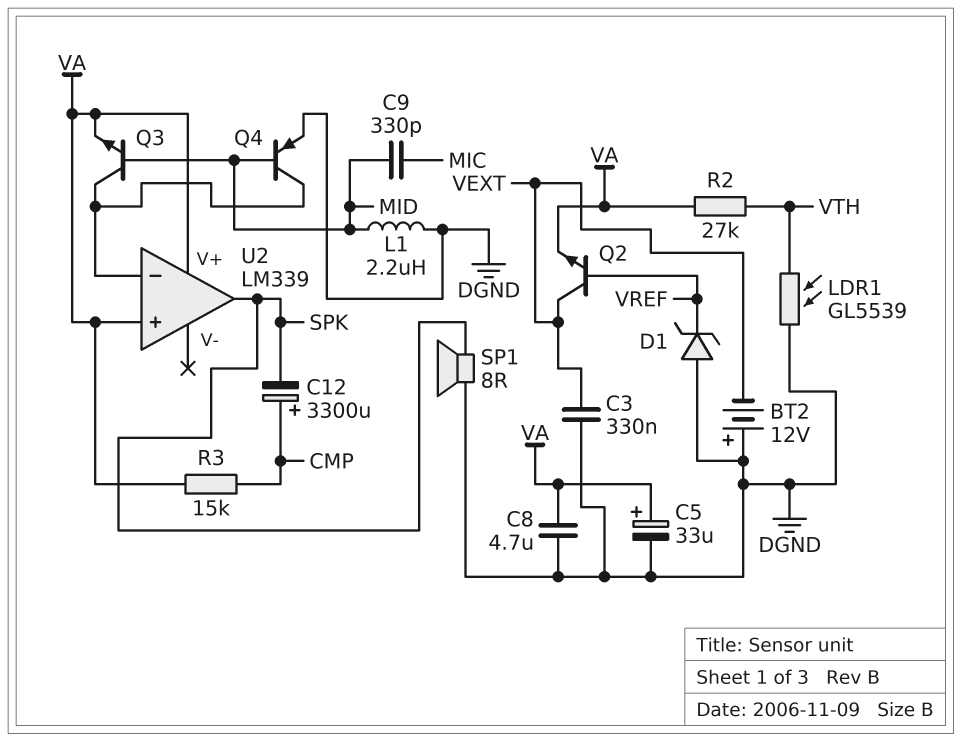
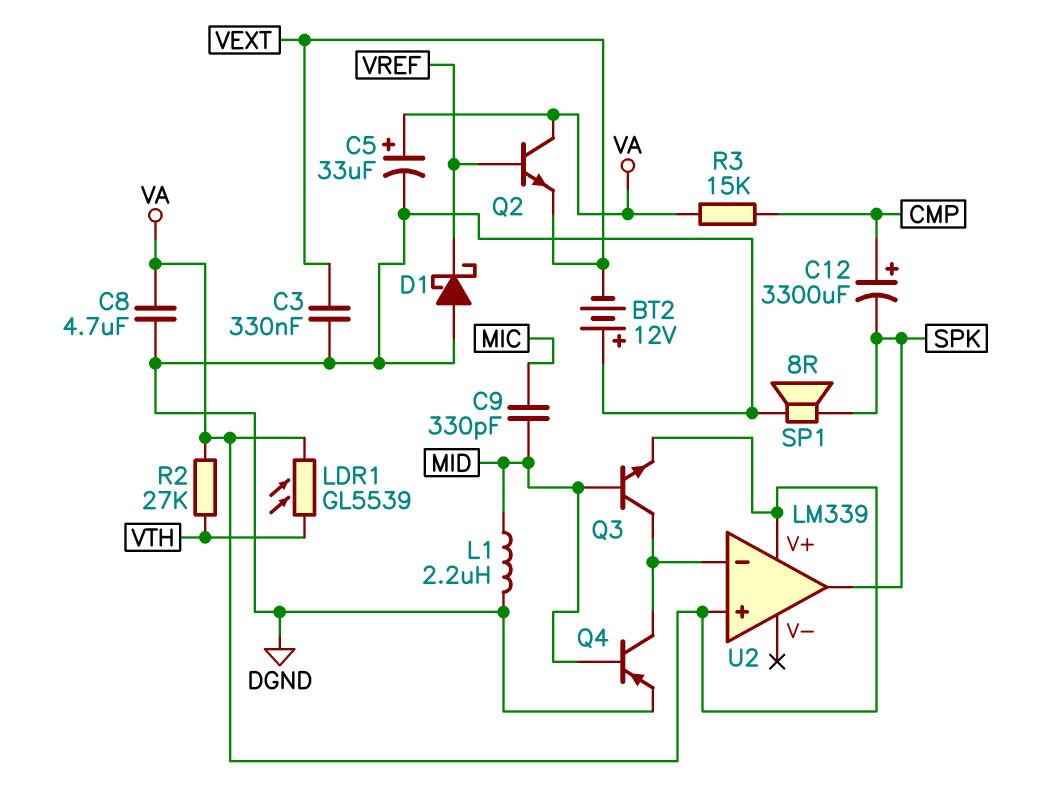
D1: zener (A DGND, K VREF) -> schottky (A DGND, K VREF)
LDR1: GL5539 (DGND, VTH) -> GL5539 (VA, VTH)
Q2: NPN (B VREF, C VEXT, E VA) -> NPN (B VREF, C VA, E VEXT)

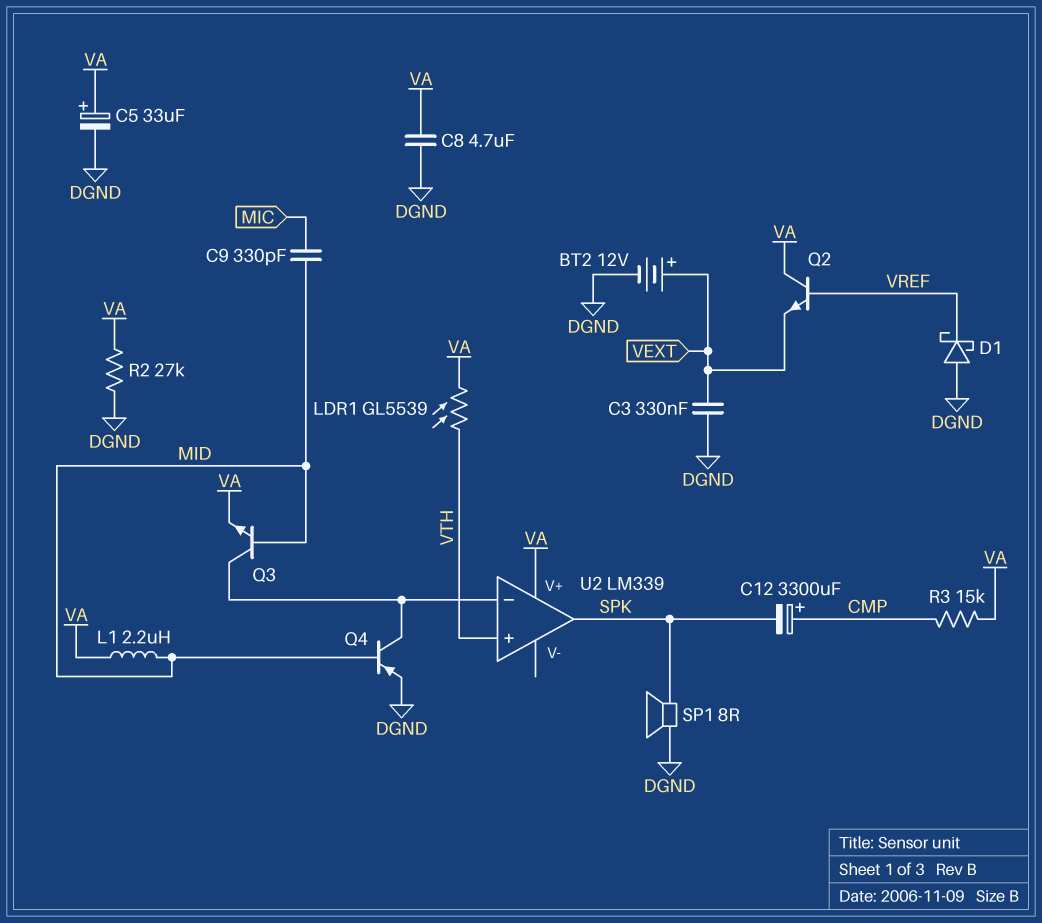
BT2: 12V (plus DGND, minus VEXT) -> 12V (plus VEXT, minus DGND)
L1: 2.2uH (DGND, MID) -> 2.2uH (MID, VA)
R2: 27k (VA, VTH) -> 27k (DGND, VA)
U2 pin in+: VA -> VTH

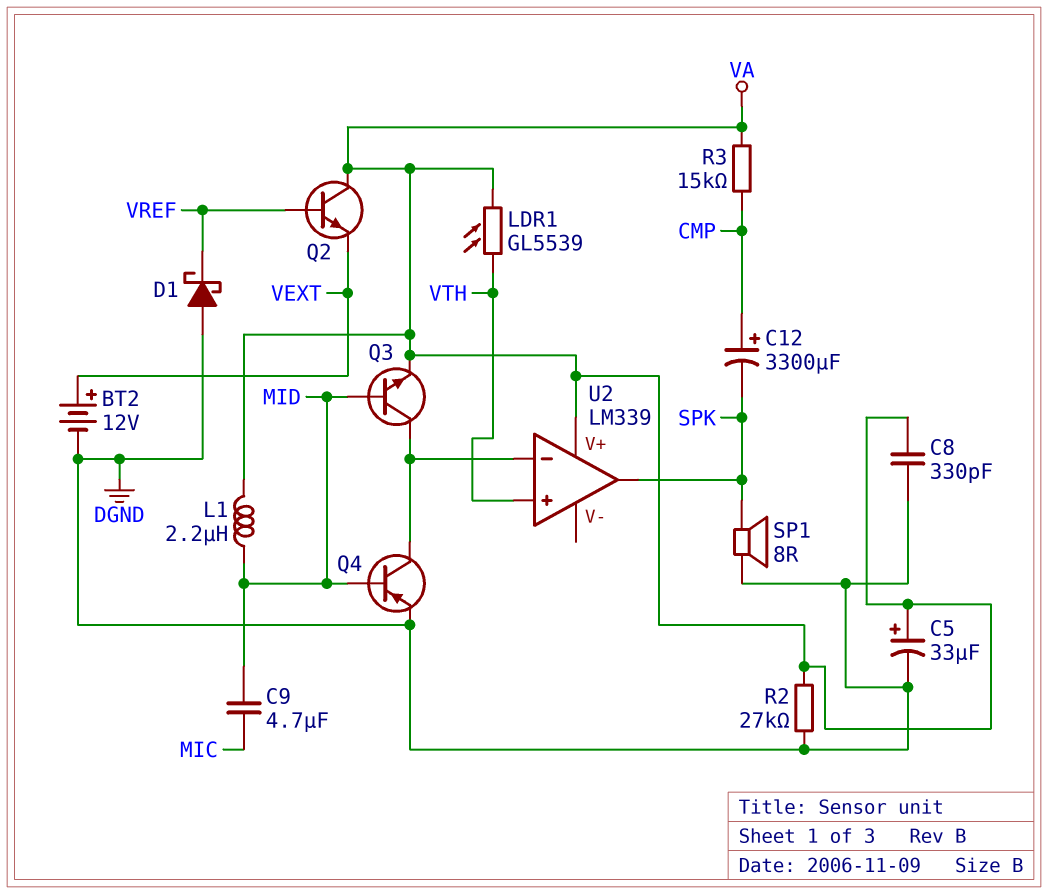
C3: 330nF (DGND, VEXT) -> none
C8: 4.7uF (DGND, VA) -> 330pF (DGND, VA)
C9: 330pF (MIC, MID) -> 4.7uF (MIC, MID)

